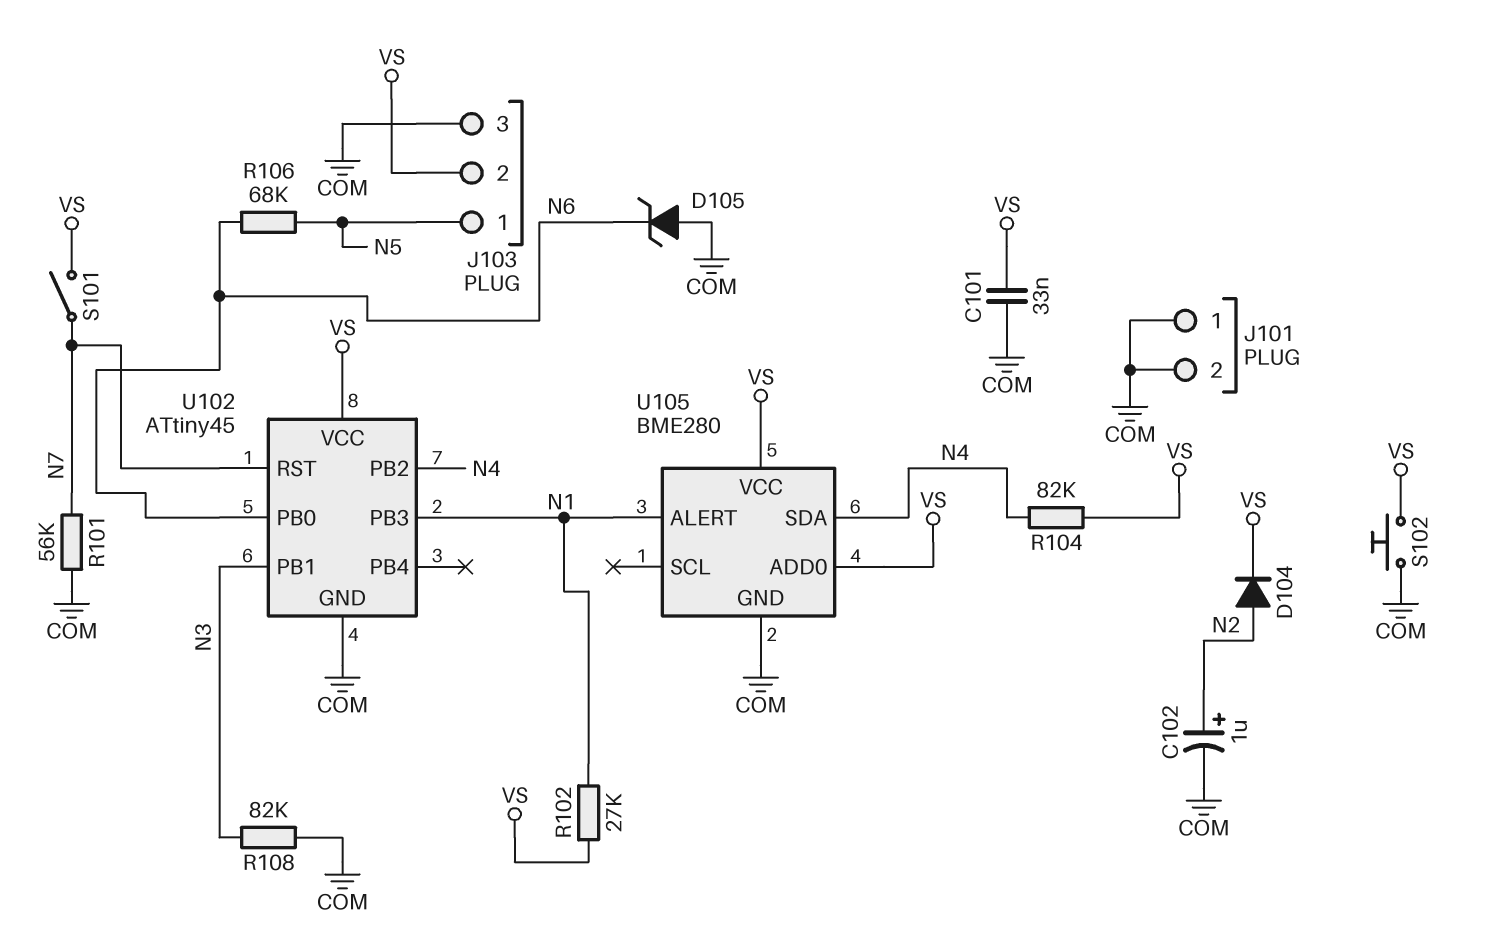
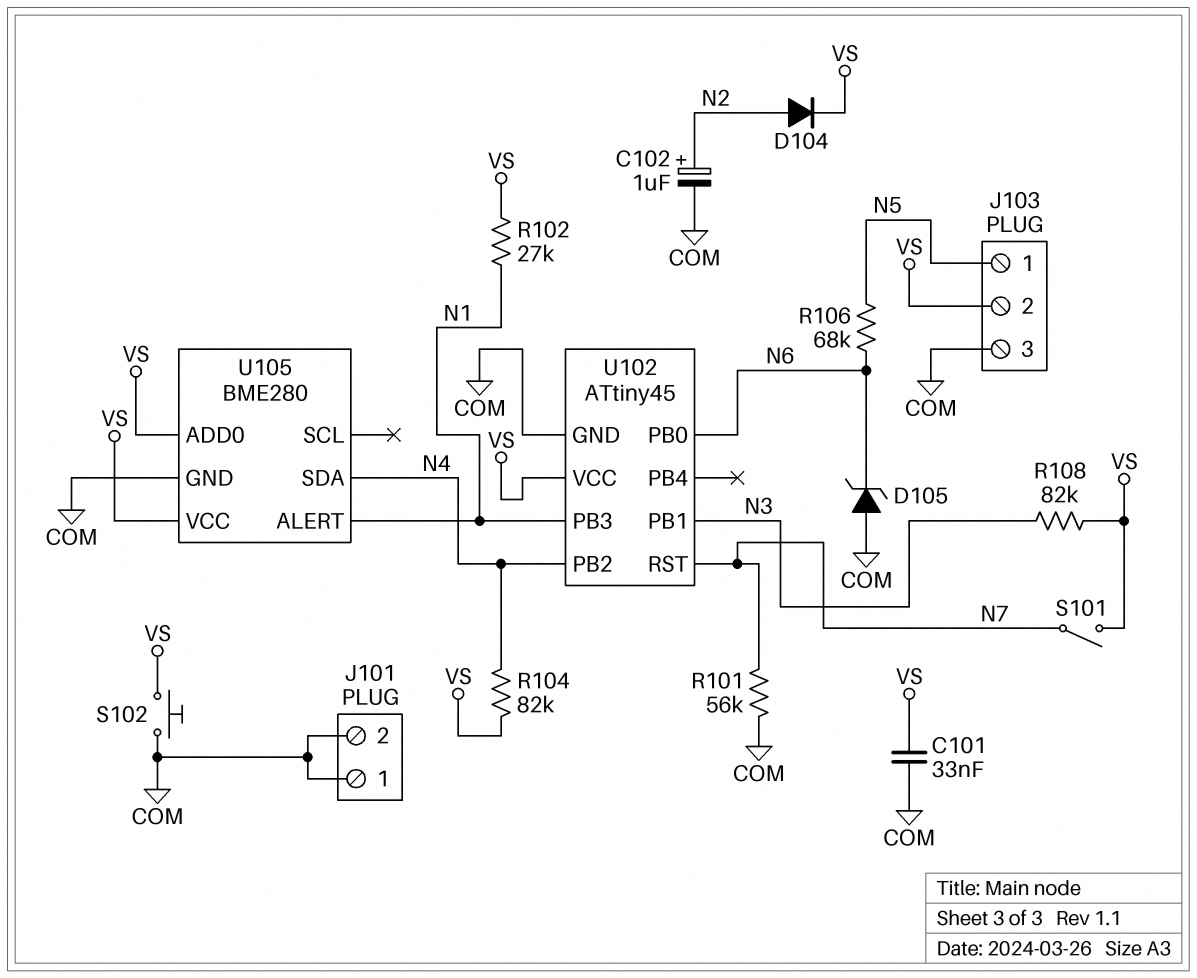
R108: 82k (COM, N3) -> 82k (N3, VS)

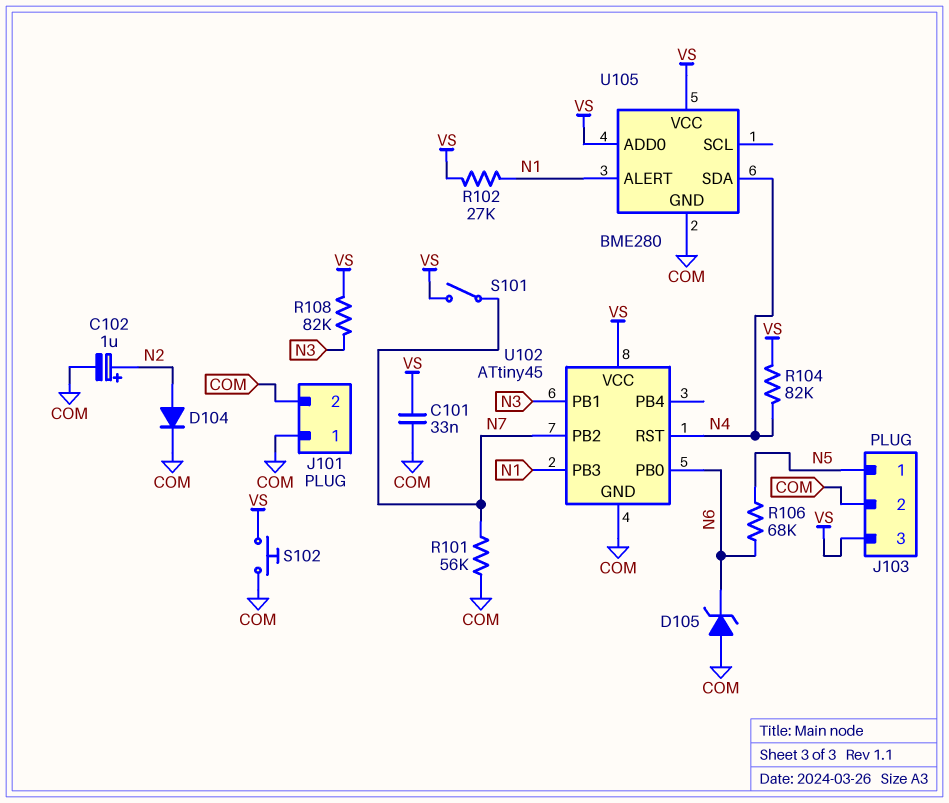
D104: diode (A N2, K VS) -> diode (A N2, K COM)
J103 pin 2: VS -> COM
J103 pin 3: COM -> VS
U102 pin PB2: N4 -> N7
U102 pin RST: N7 -> N4

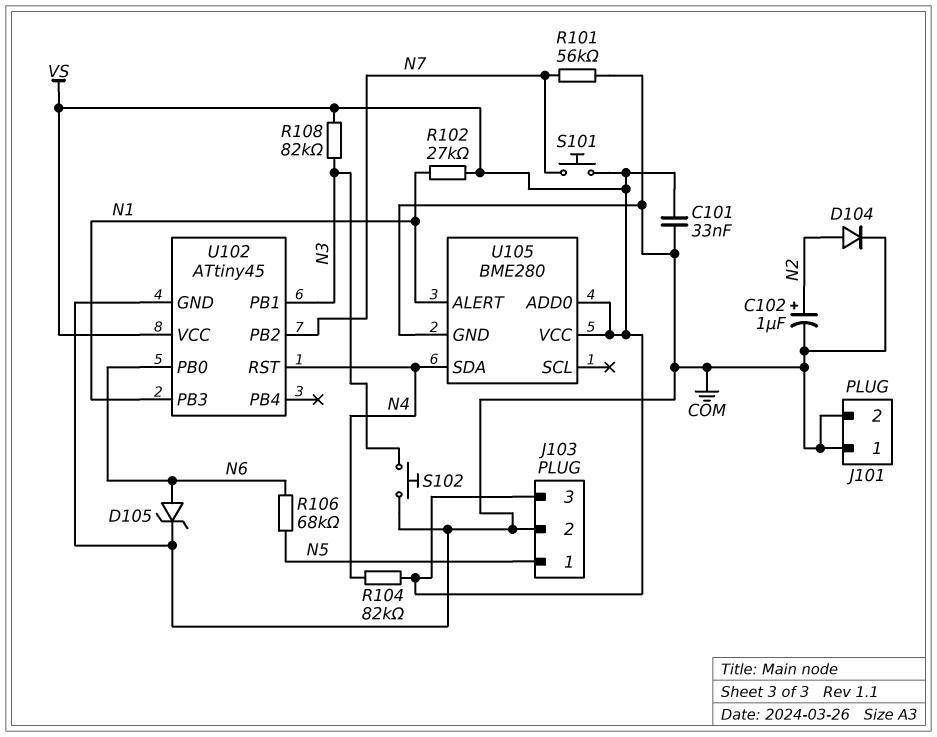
D105: zener (A COM, K N6) -> zener (A N6, K COM)
S101: switch (N7, VS) -> button (N7, VS)
S102: button (COM, VS) -> button (COM, N3)

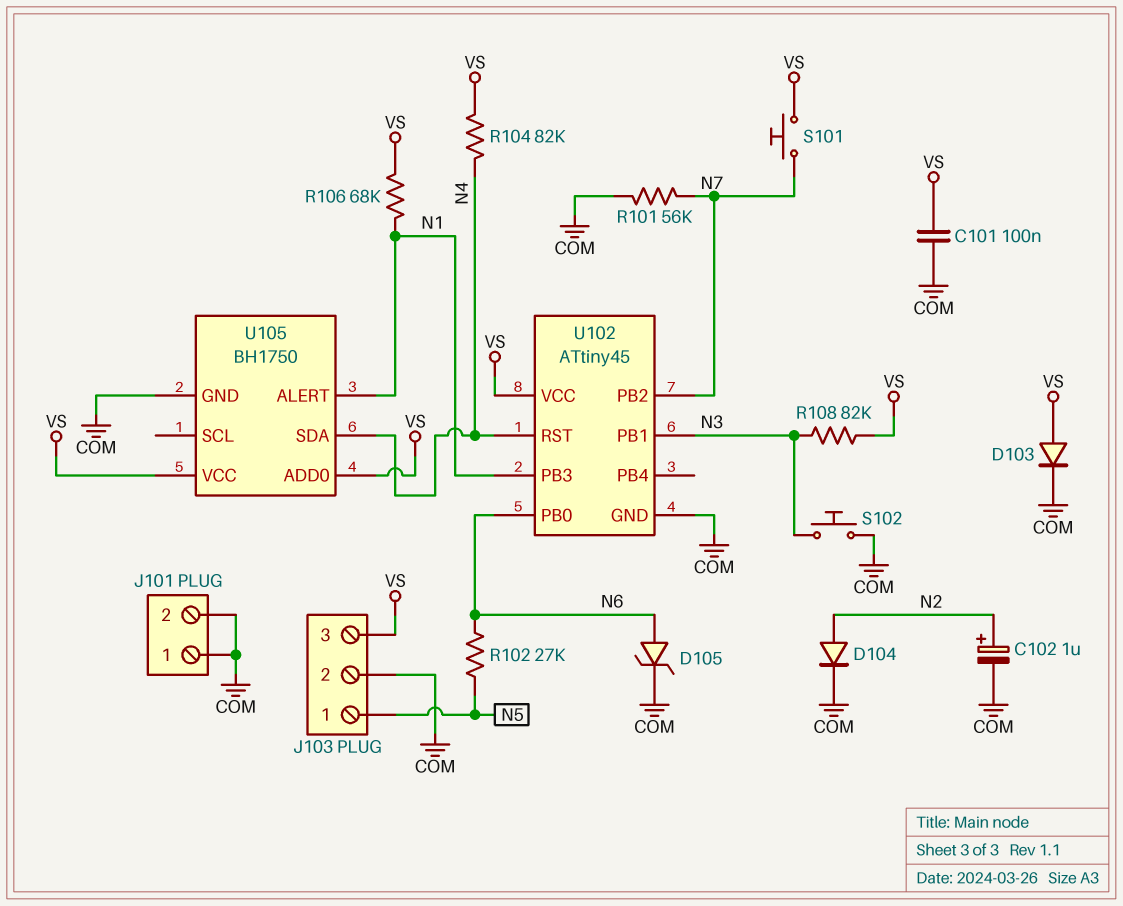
C101: 33nF (COM, VS) -> 100nF (COM, VS)
D103: none -> diode (A VS, K COM)
R102: 27k (N1, VS) -> 27k (N5, N6)
R106: 68k (N5, N6) -> 68k (N1, VS)
U105: BME280 -> BH1750

